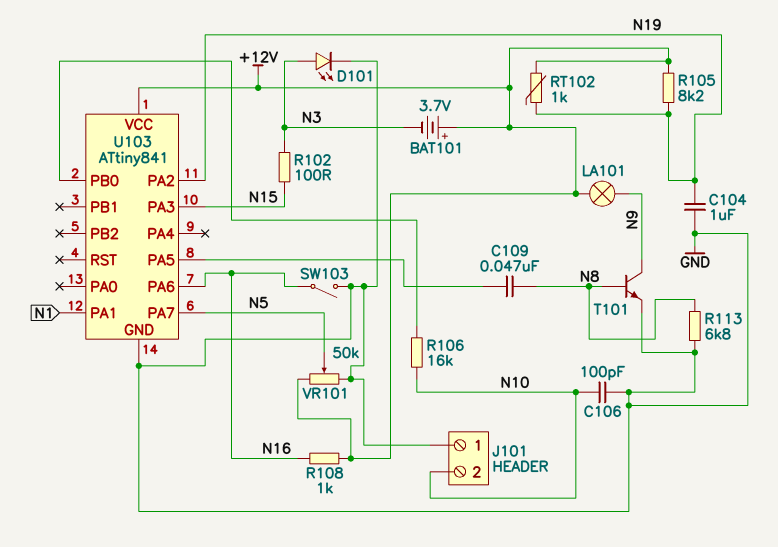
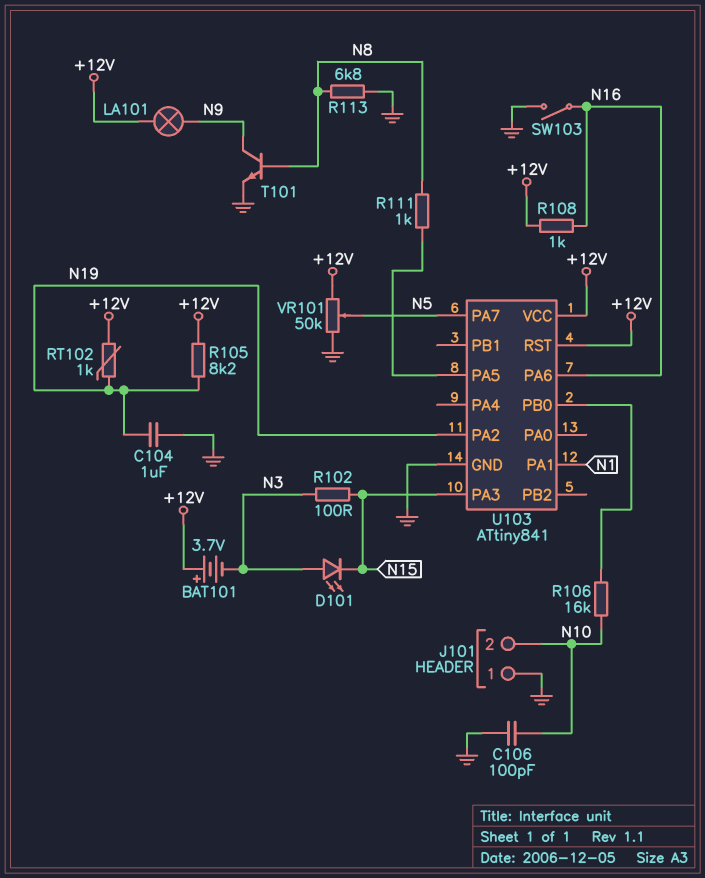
C109: 47nF (N8, U103/PA5) -> none
D101: LED (A N3, K GND) -> LED (A N3, K N15)
R111: none -> 1k (N8, U103/PA5)
U103 pin RST: none -> +12V

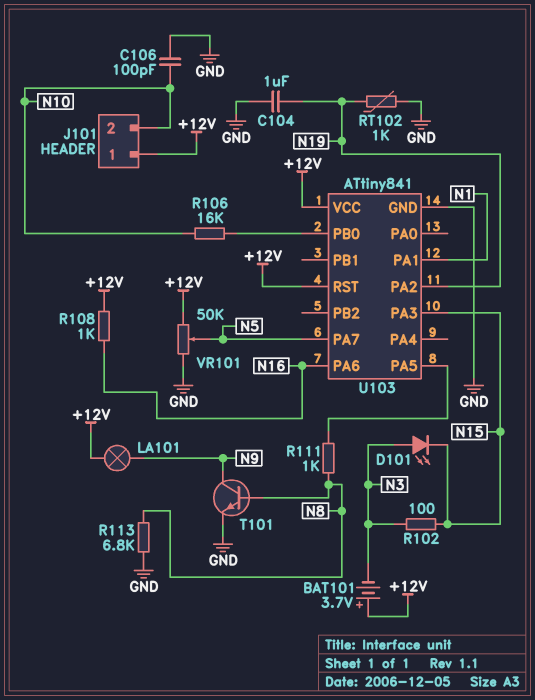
J101 pin 1: GND -> +12V
R105: 8.2k (+12V, N19) -> none
RT102: 1k (+12V, N19) -> 1k (GND, N19)
SW103: switch (GND, N16) -> none

